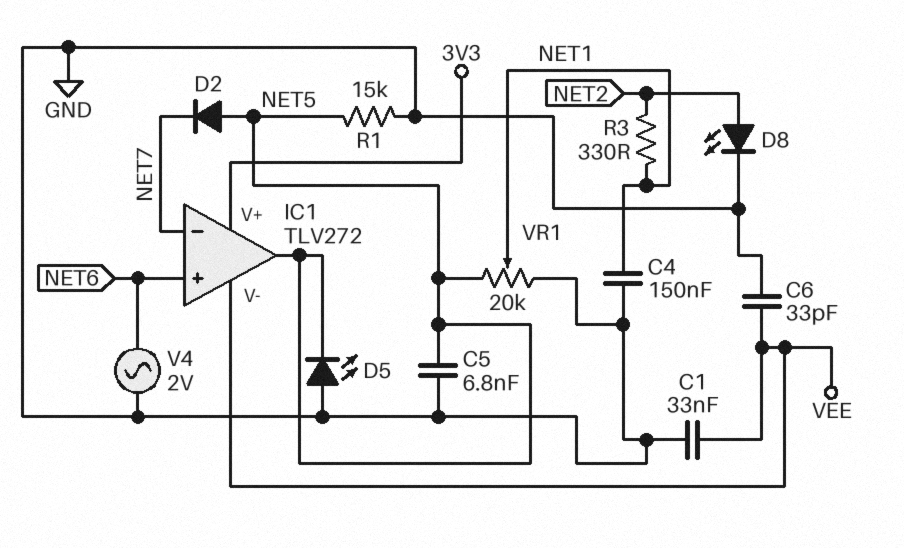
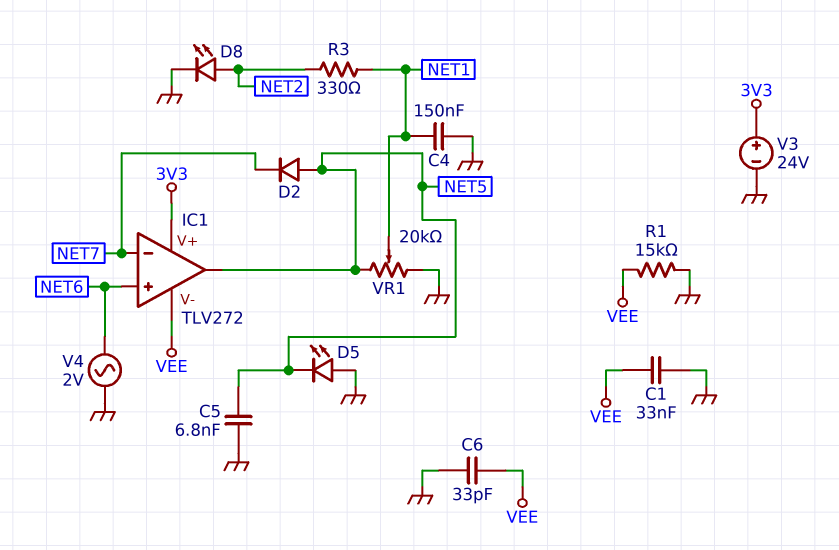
R1: 15k (GND, NET5) -> 15k (GND, VEE)
V3: none -> 24V (plus 3V3, minus GND)

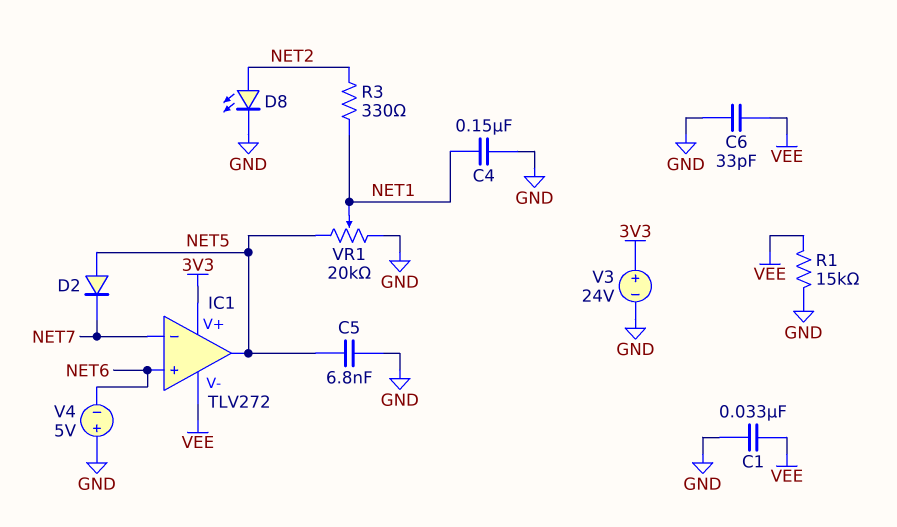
D5: LED (A GND, K NET5) -> none
V4: AC 2V (GND, NET6) -> 5V (plus GND, minus NET6)

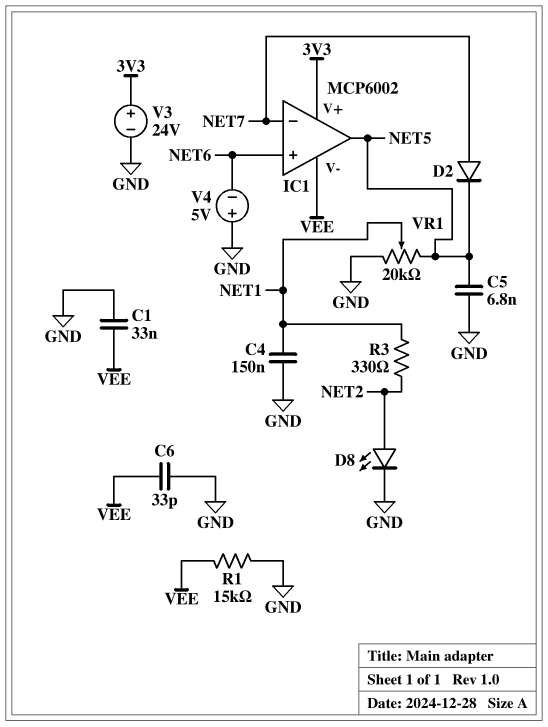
D2: diode (A NET5, K NET7) -> diode (A NET7, K NET5)
IC1: TLV272 -> MCP6002

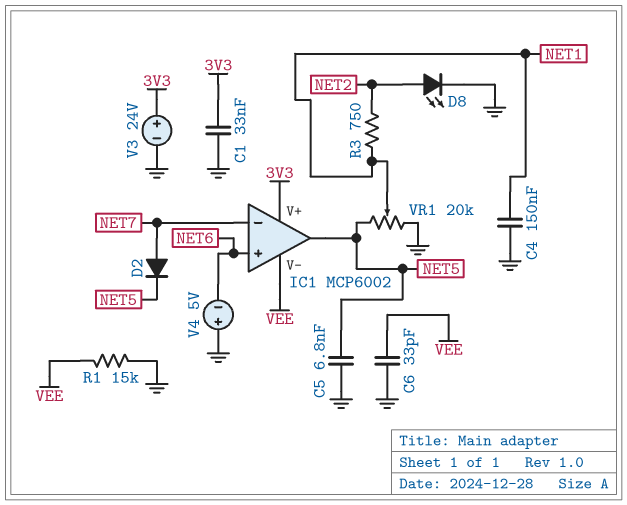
C1: 33nF (GND, VEE) -> 33nF (3V3, GND)
R3: 330 (NET1, NET2) -> 750 (NET1, NET2)

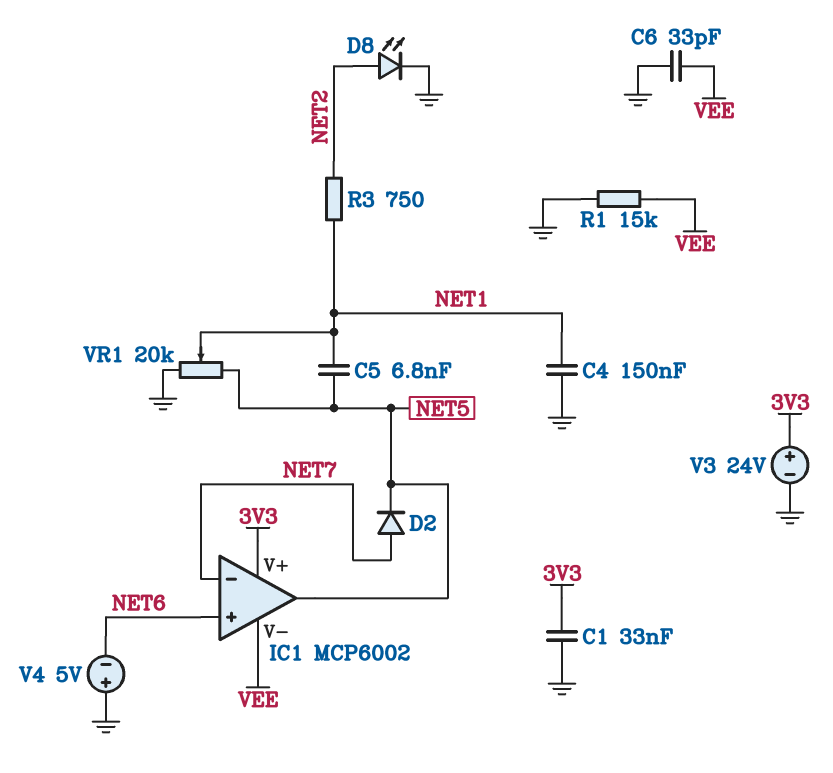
C5: 6.8nF (GND, NET5) -> 6.8nF (NET1, NET5)

